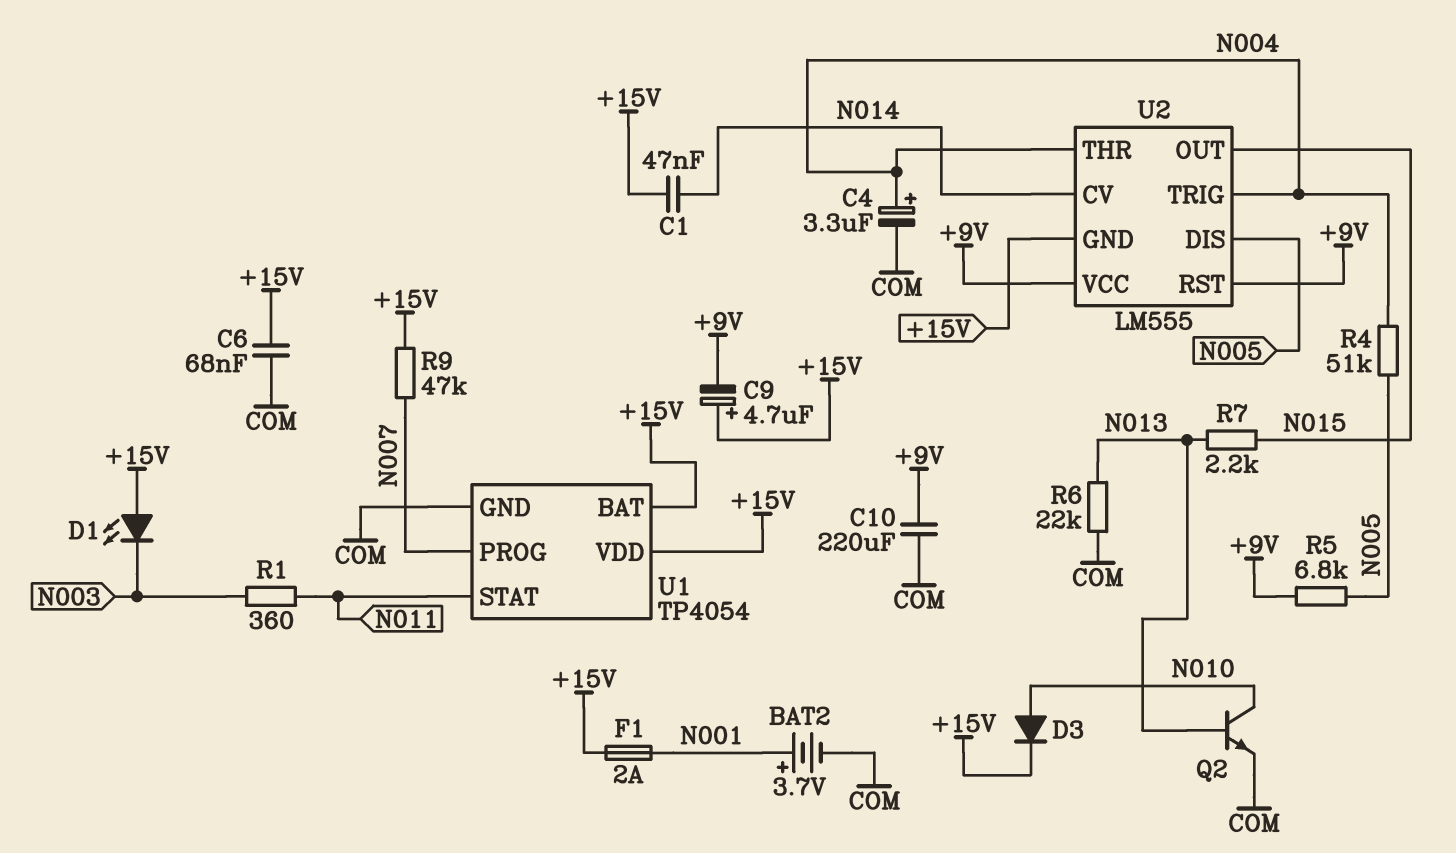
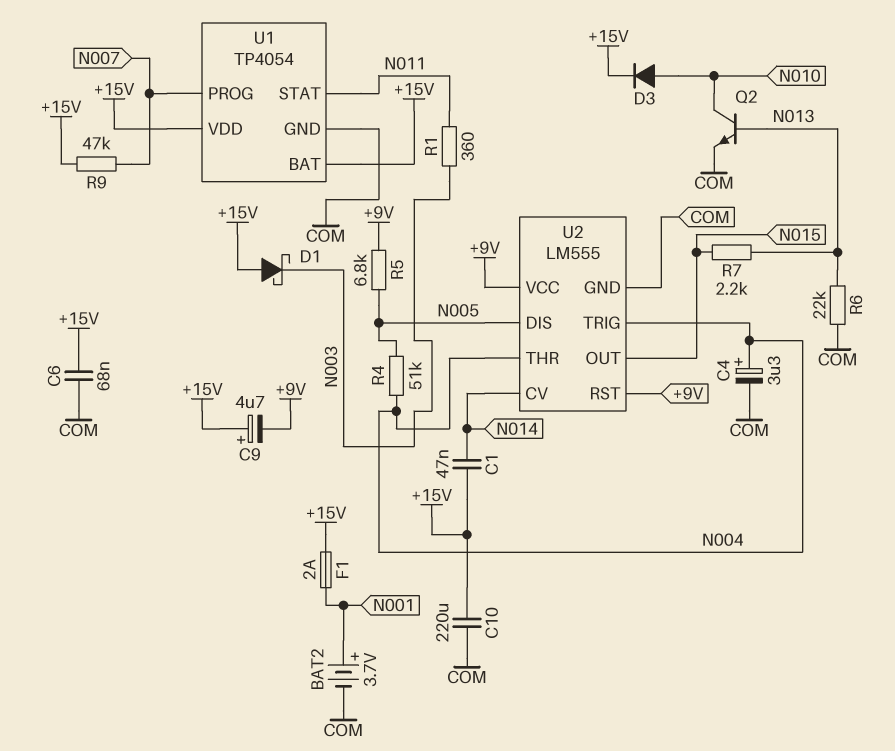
C10: 220uF (+9V, COM) -> 220uF (+15V, COM)
D1: LED (A +15V, K N003) -> schottky (A +15V, K N003)
U2 pin GND: +15V -> COM

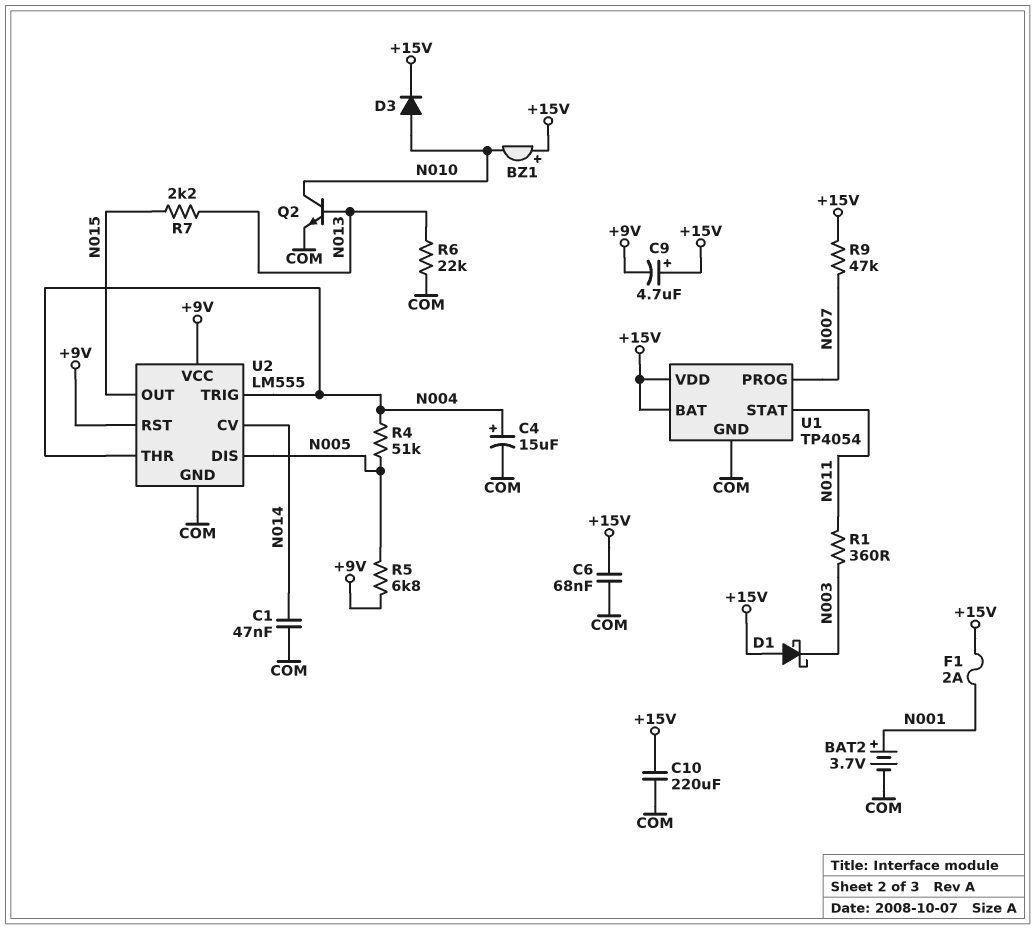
BZ1: none -> buzzer (plus +15V, minus N010)
C1: 47nF (+15V, N014) -> 47nF (COM, N014)
C4: 3.3uF (plus N004, minus COM) -> 15uF (plus N004, minus COM)

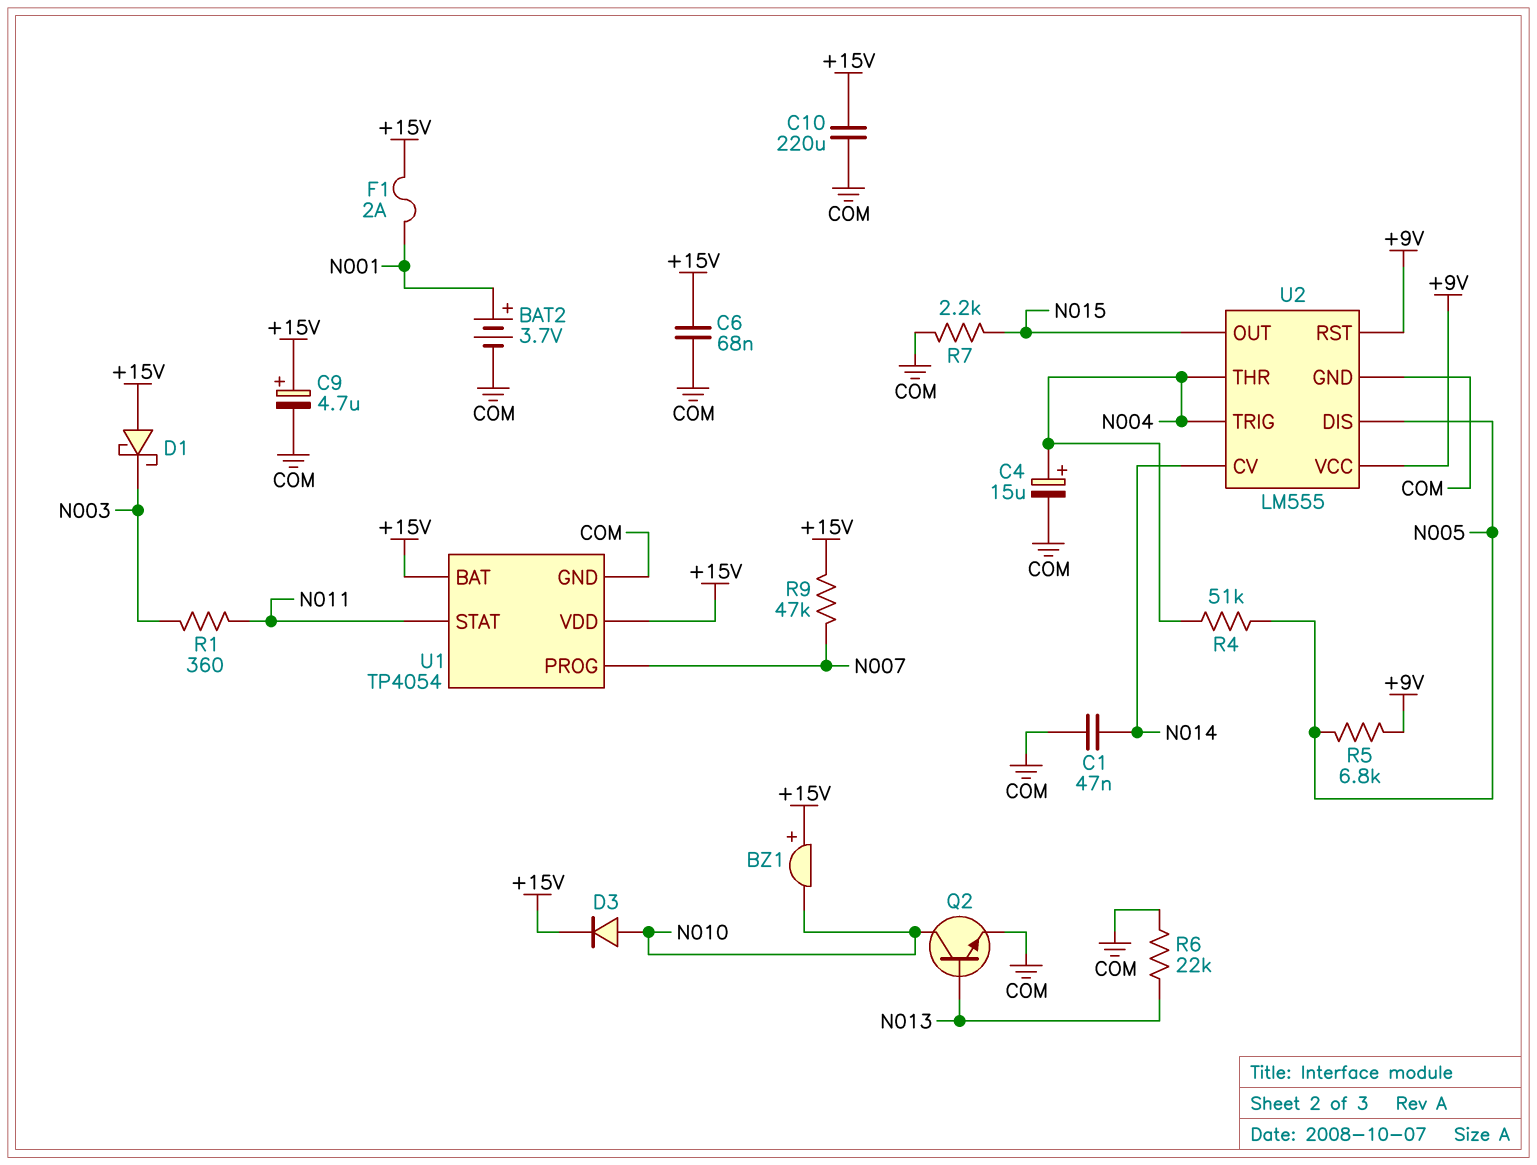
C9: 4.7uF (plus +15V, minus +9V) -> 4.7uF (plus +15V, minus COM)
R7: 2.2k (N013, N015) -> 2.2k (COM, N015)

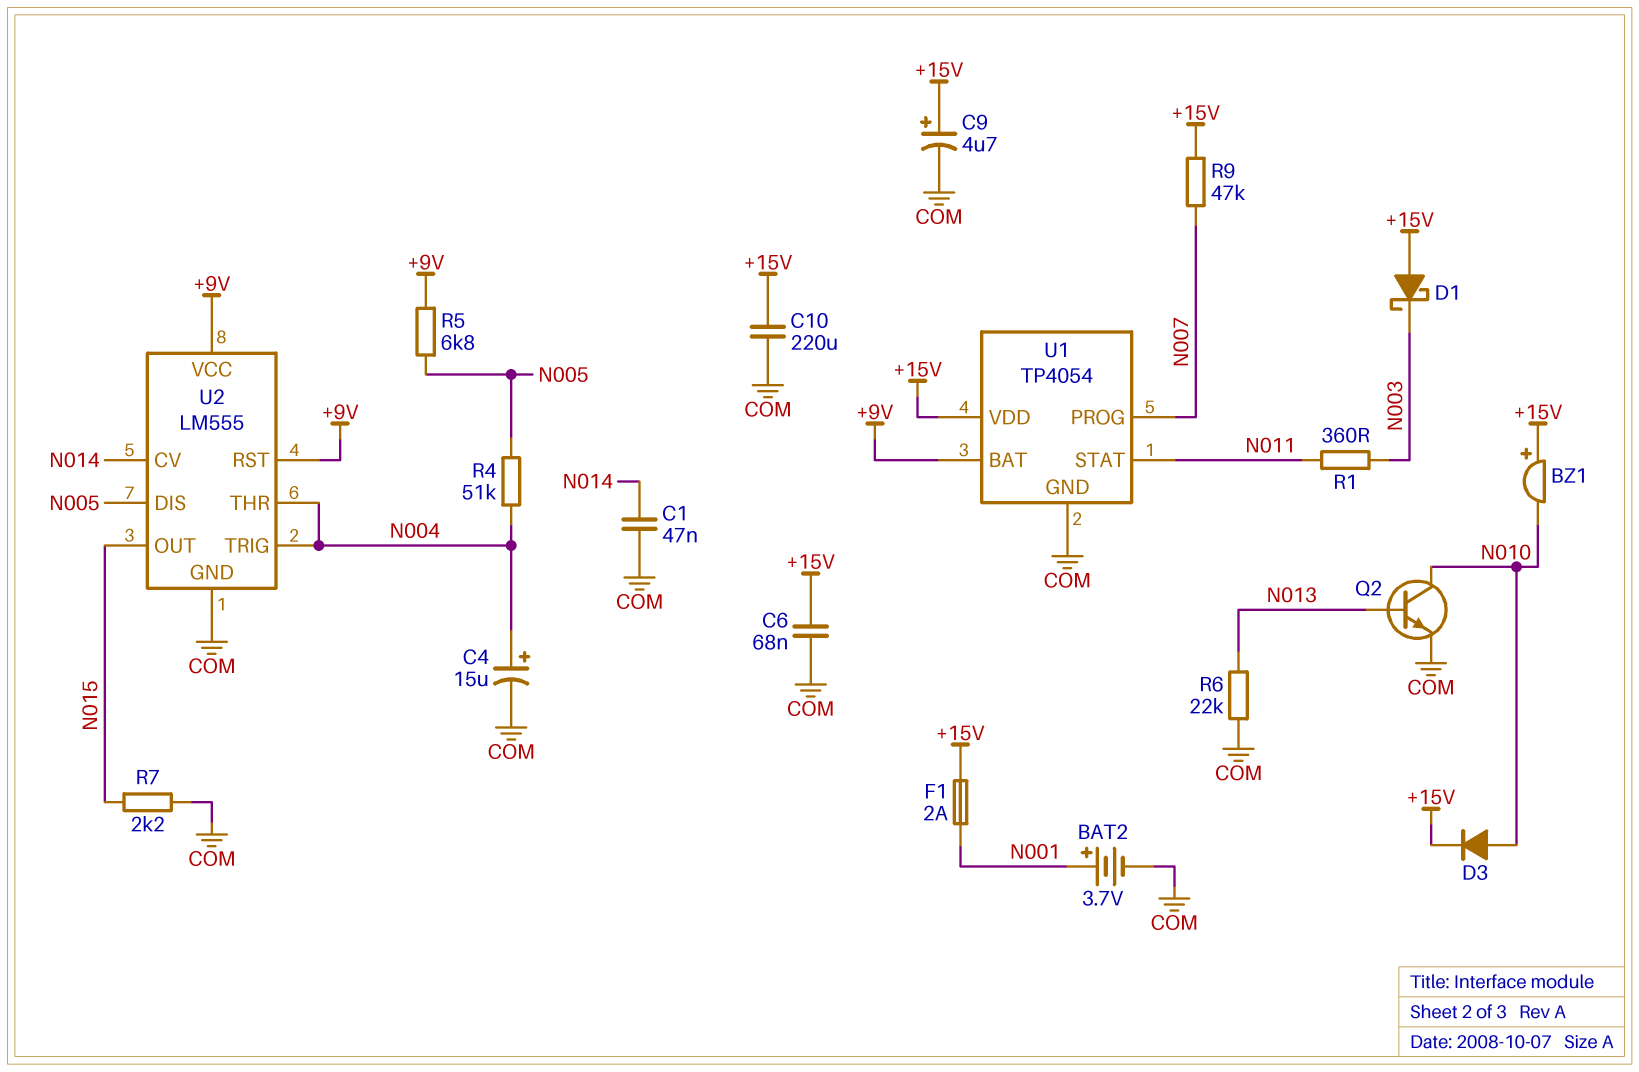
U1 pin BAT: +15V -> +9V

